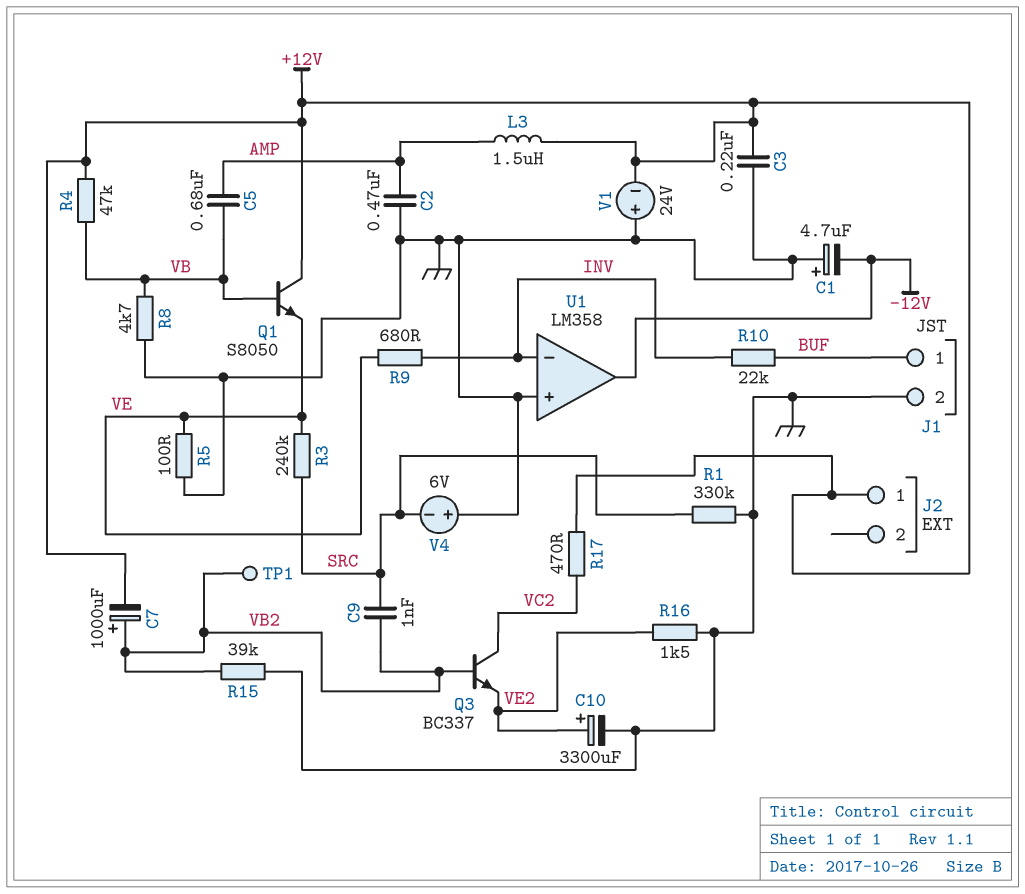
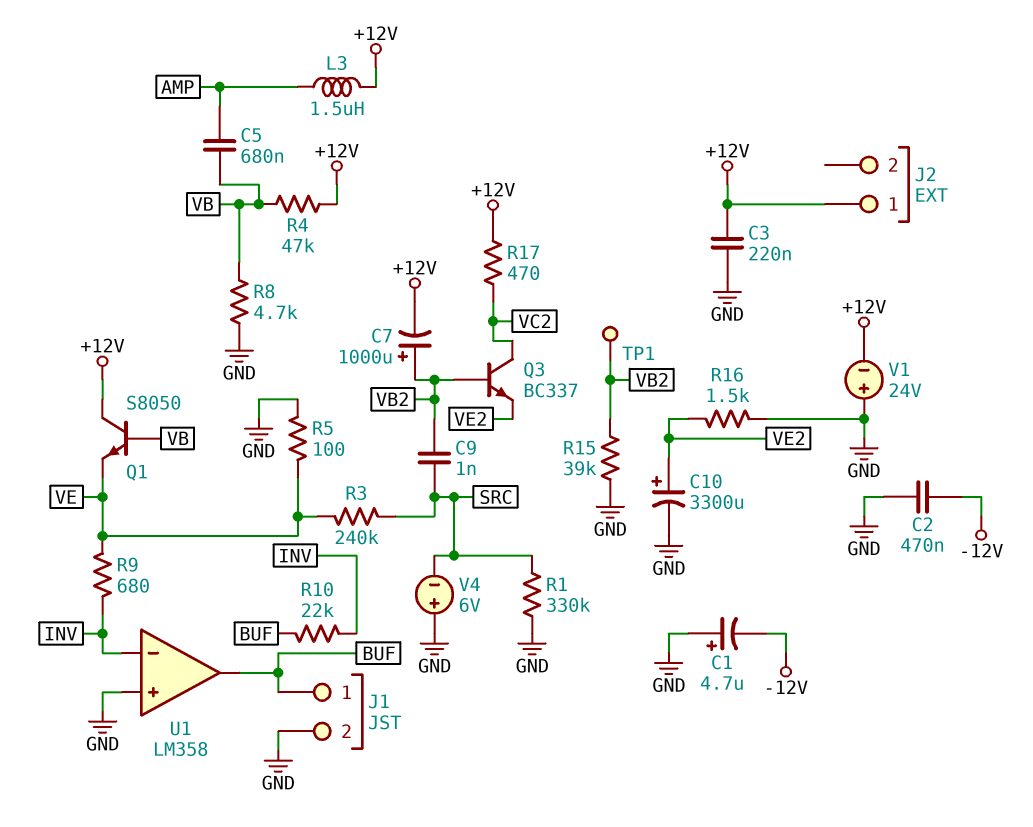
C2: 470nF (AMP, GND) -> 470nF (-12V, GND)
U1 pin out: -12V -> BUF

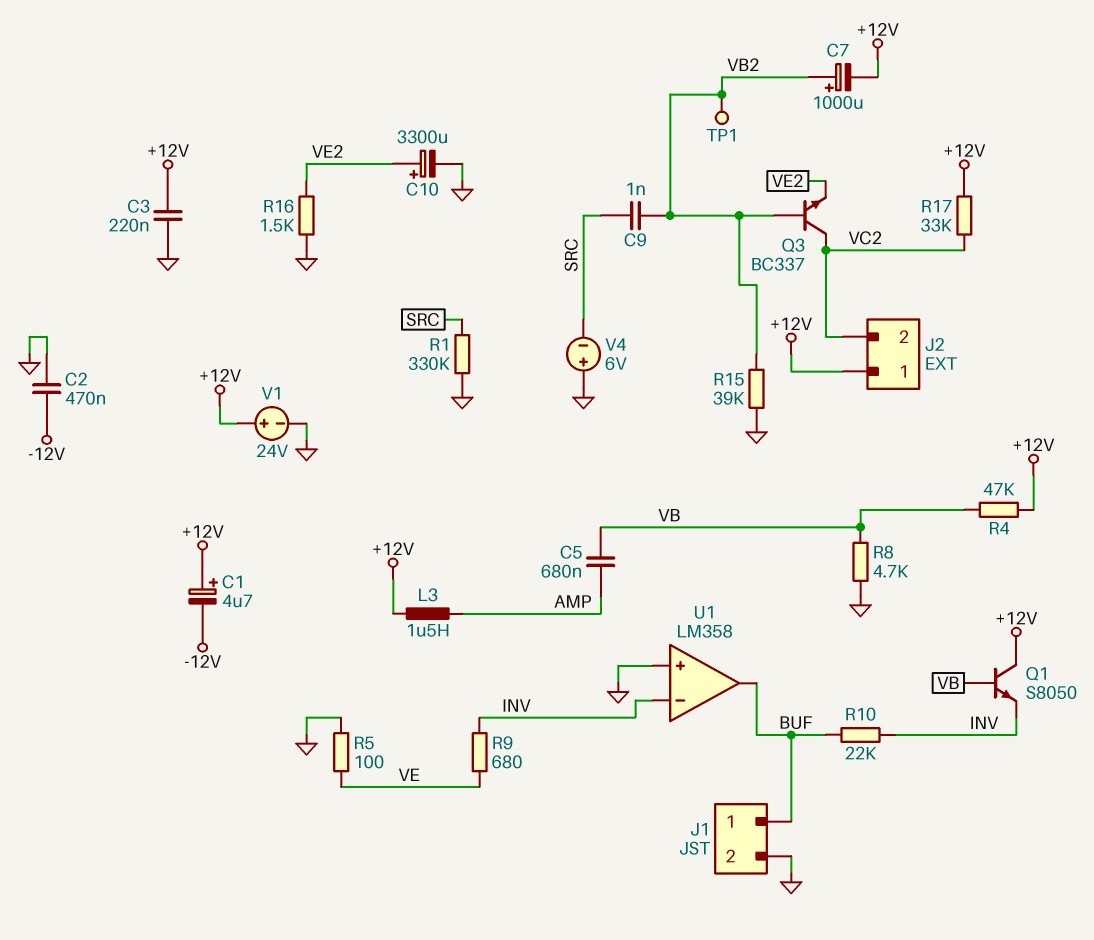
C1: 4.7uF (plus GND, minus -12V) -> 4.7uF (plus +12V, minus -12V)
J2 pin 2: none -> VC2
Q1: NPN S8050 (B VB, C +12V, E VE) -> NPN S8050 (B VB, C +12V, E INV)
R3: 240k (SRC, VE) -> none
R17: 470 (+12V, VC2) -> 33k (+12V, VC2)
V1: 24V (plus GND, minus +12V) -> 24V (plus +12V, minus GND)

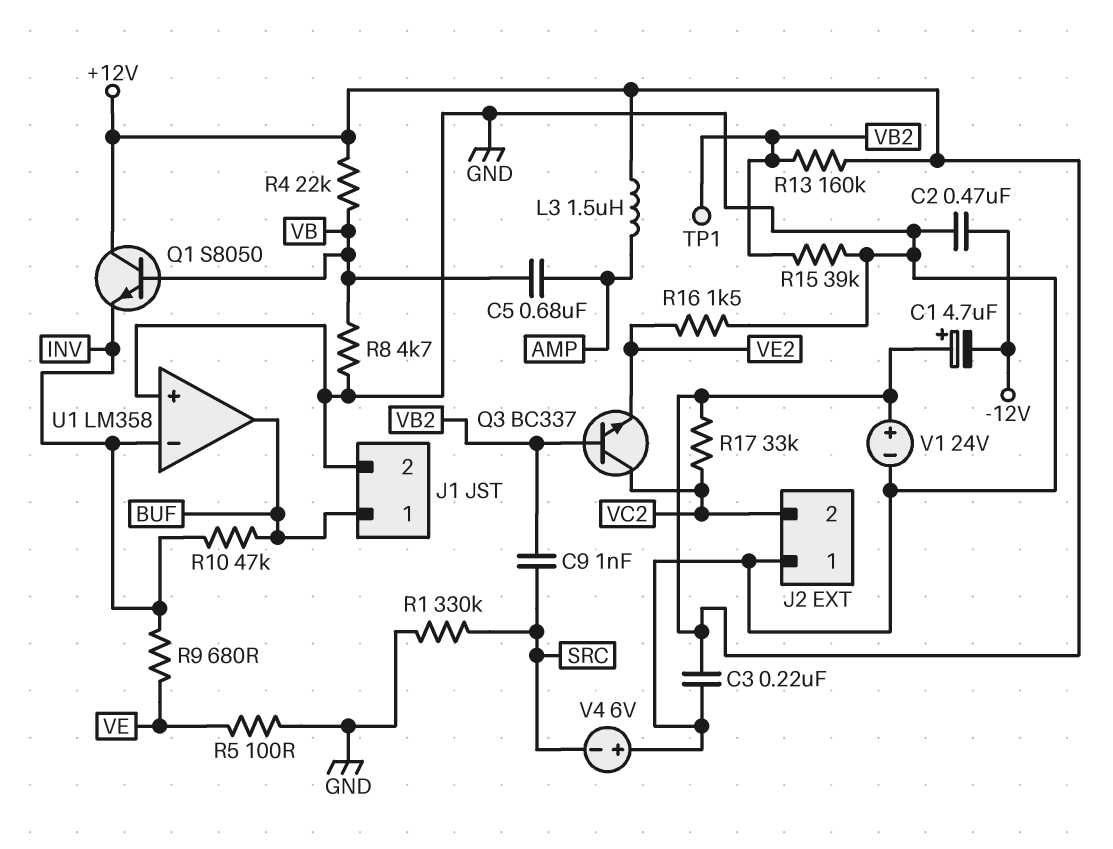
C7: 1000uF (plus VB2, minus +12V) -> none
C10: 3300uF (plus VE2, minus GND) -> none
J2 pin 1: +12V -> GND
R4: 47k (+12V, VB) -> 22k (+12V, VB)
R10: 22k (BUF, INV) -> 47k (BUF, INV)
R13: none -> 160k (+12V, VB2)

